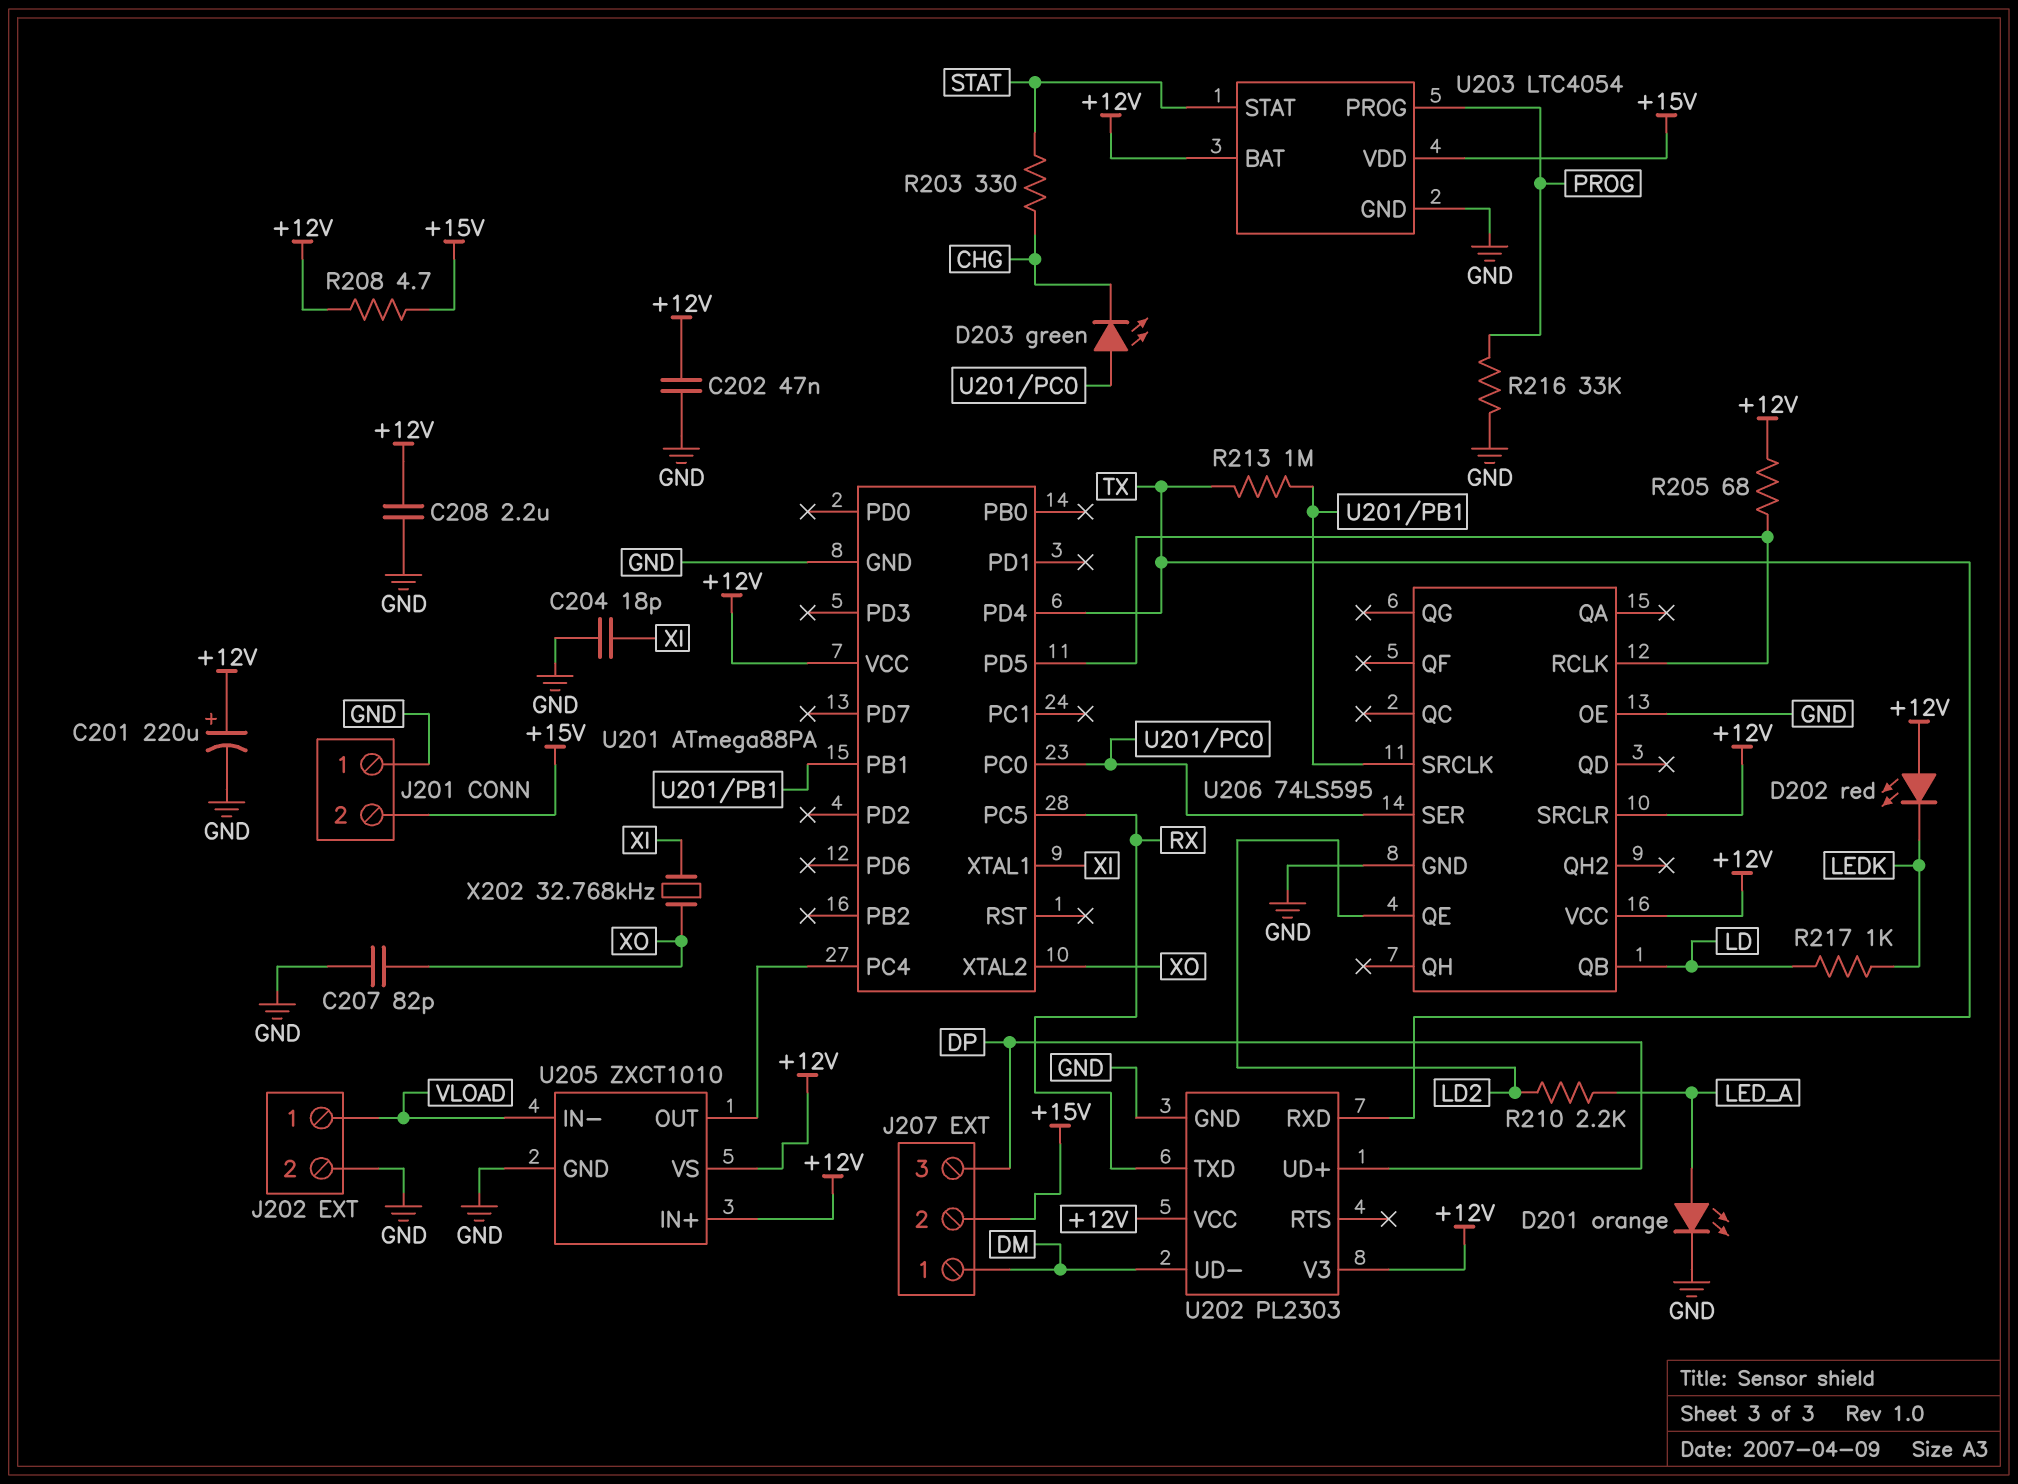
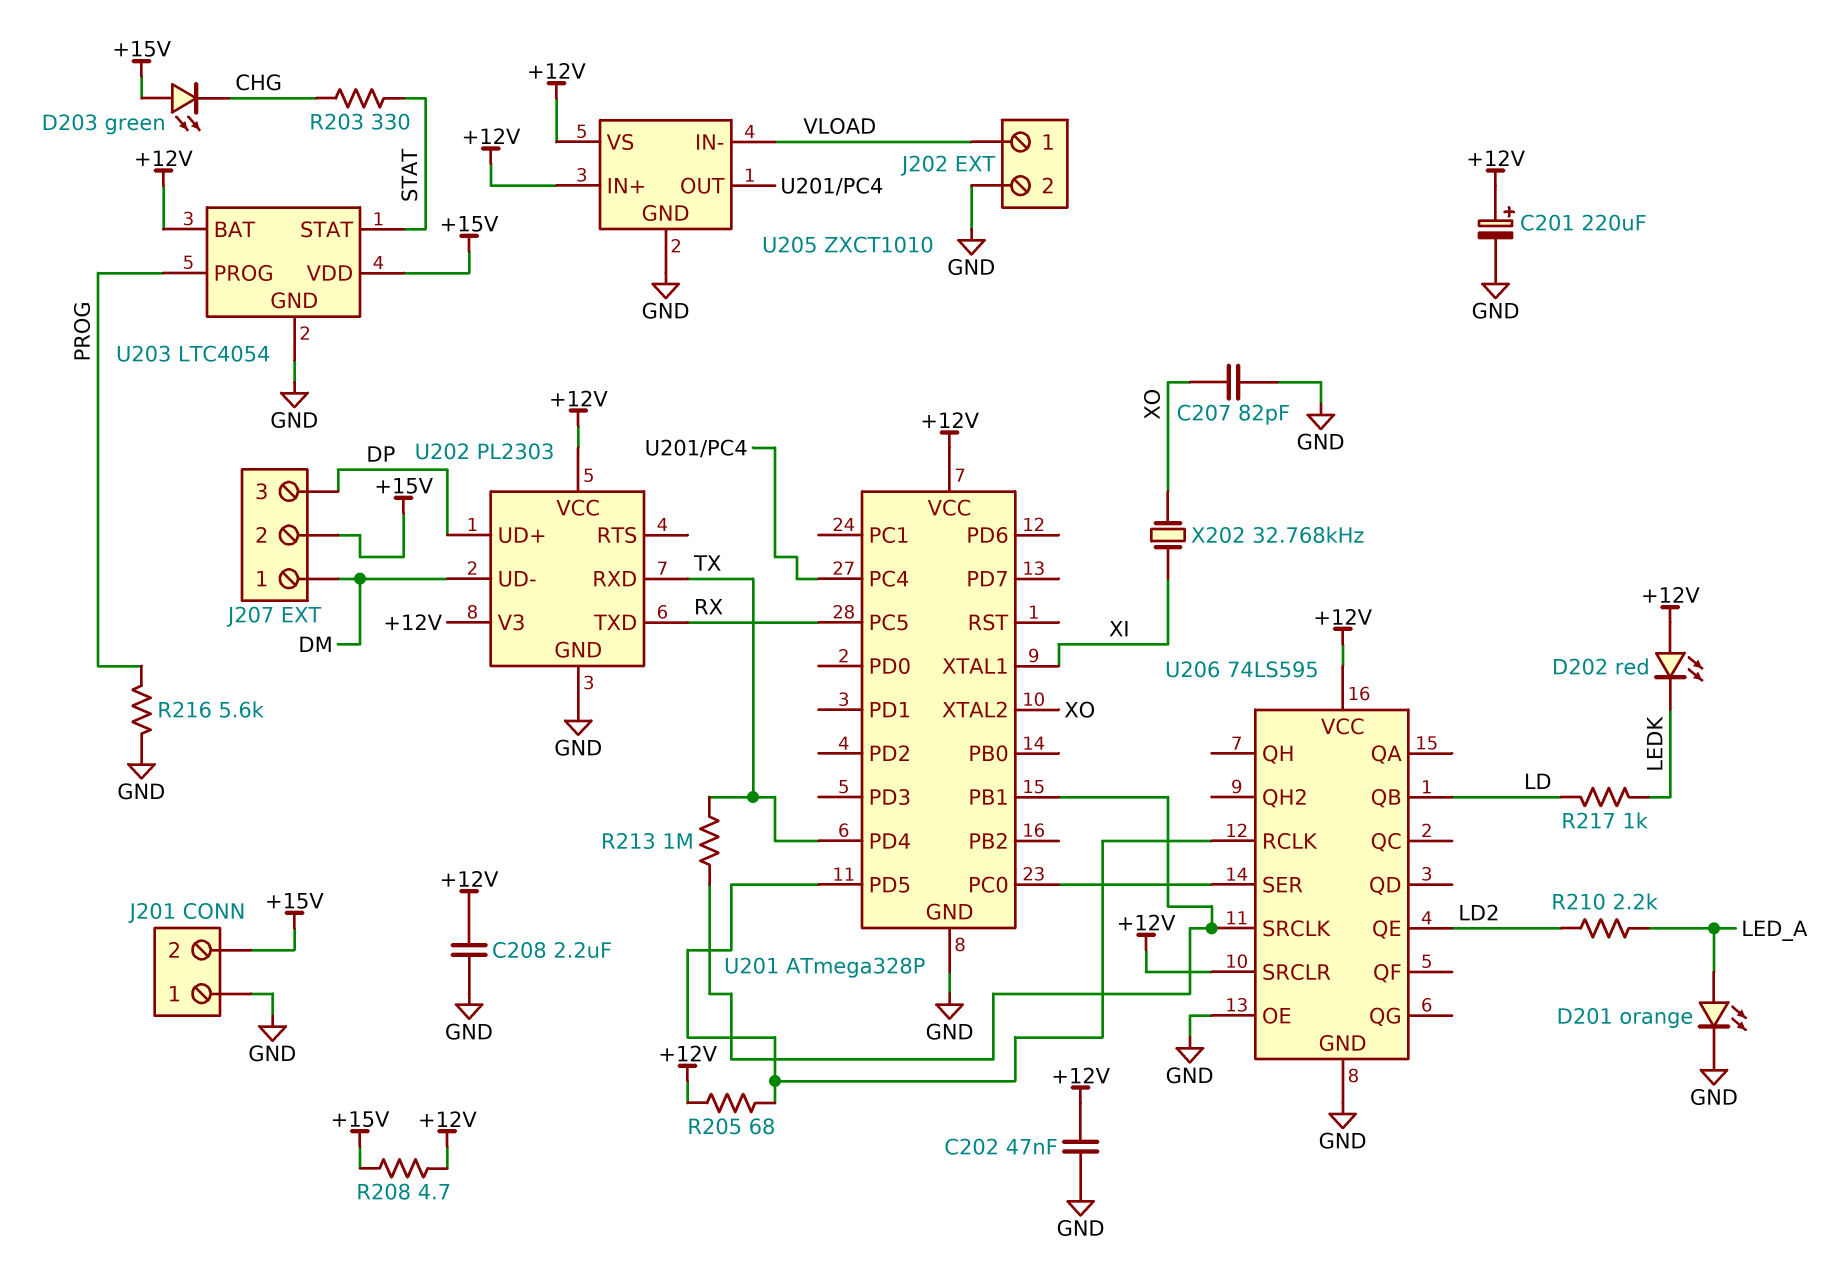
C204: 18pF (GND, XI) -> none
D203: LED green (A U201/PC0, K CHG) -> LED green (A +15V, K CHG)
R216: 33k (GND, PROG) -> 5.6k (GND, PROG)
U201: ATmega88PA -> ATmega328P

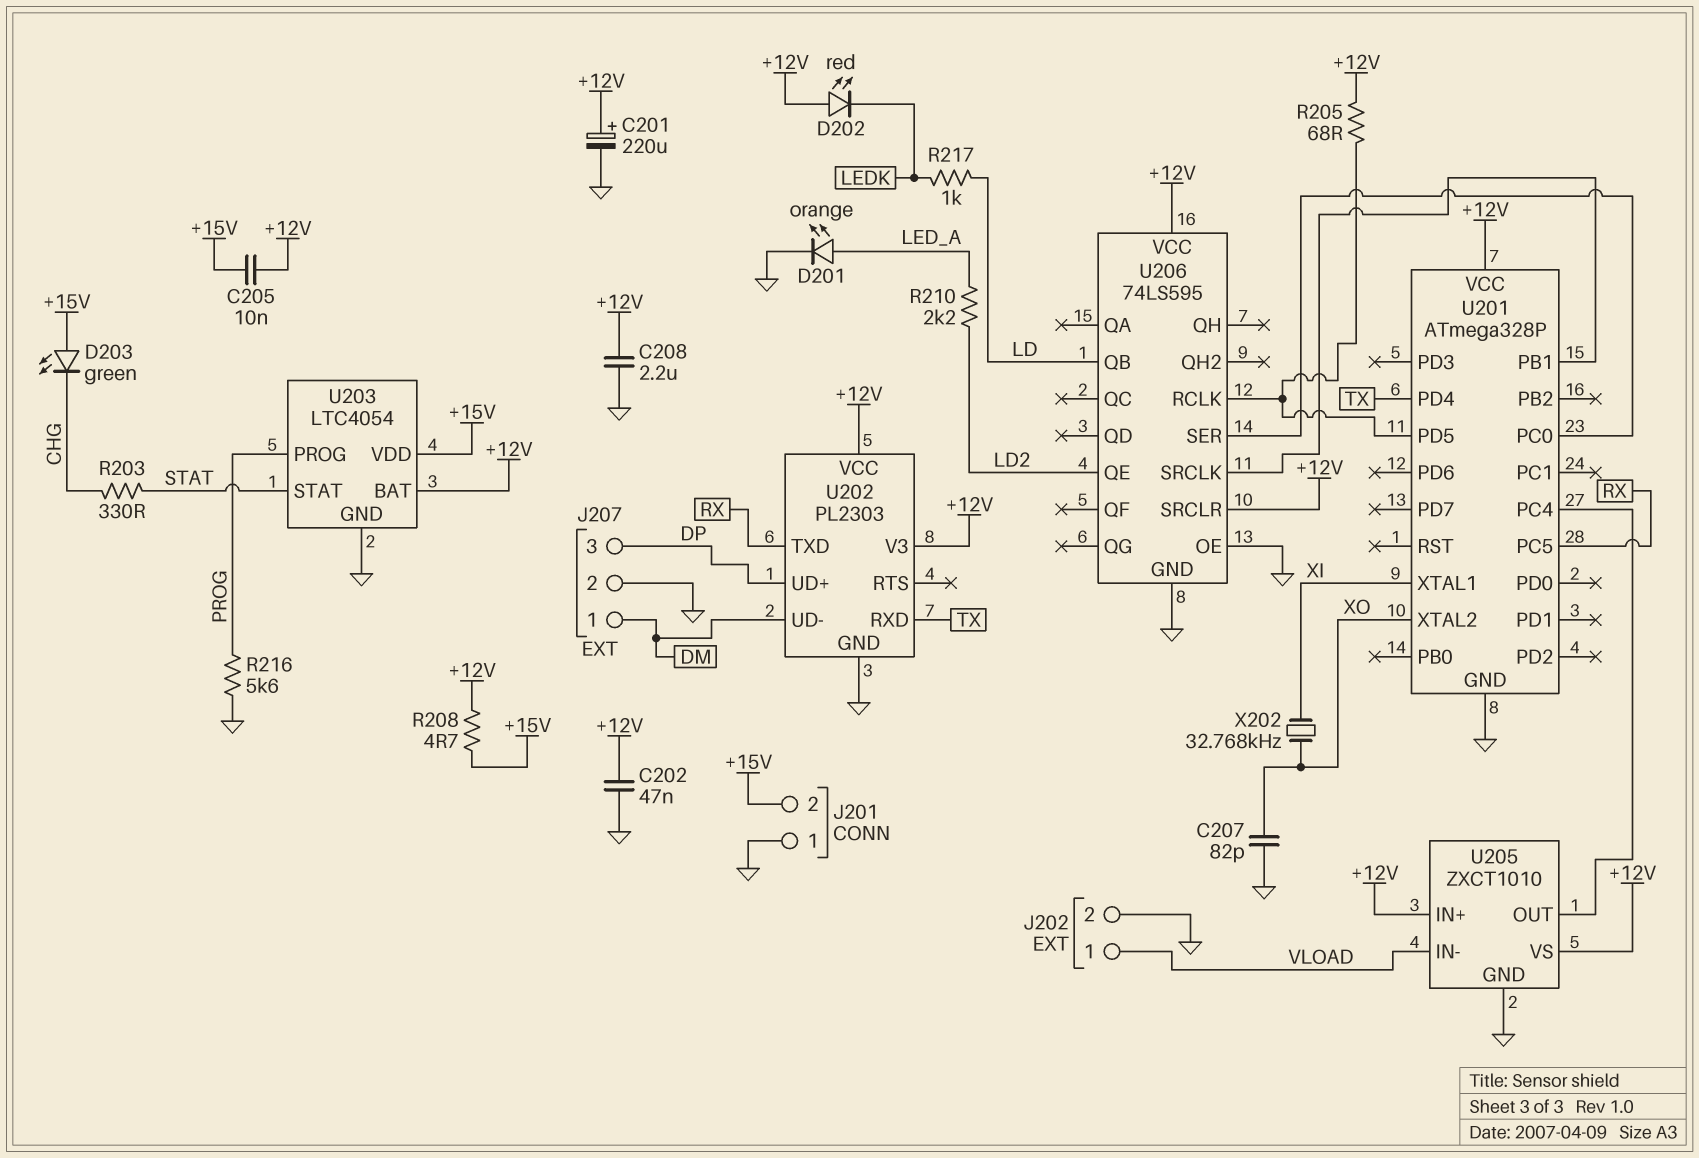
C205: none -> 10nF (+12V, +15V)
J207 pin 2: +15V -> GND
R213: 1M (TX, U201/PB1) -> none

